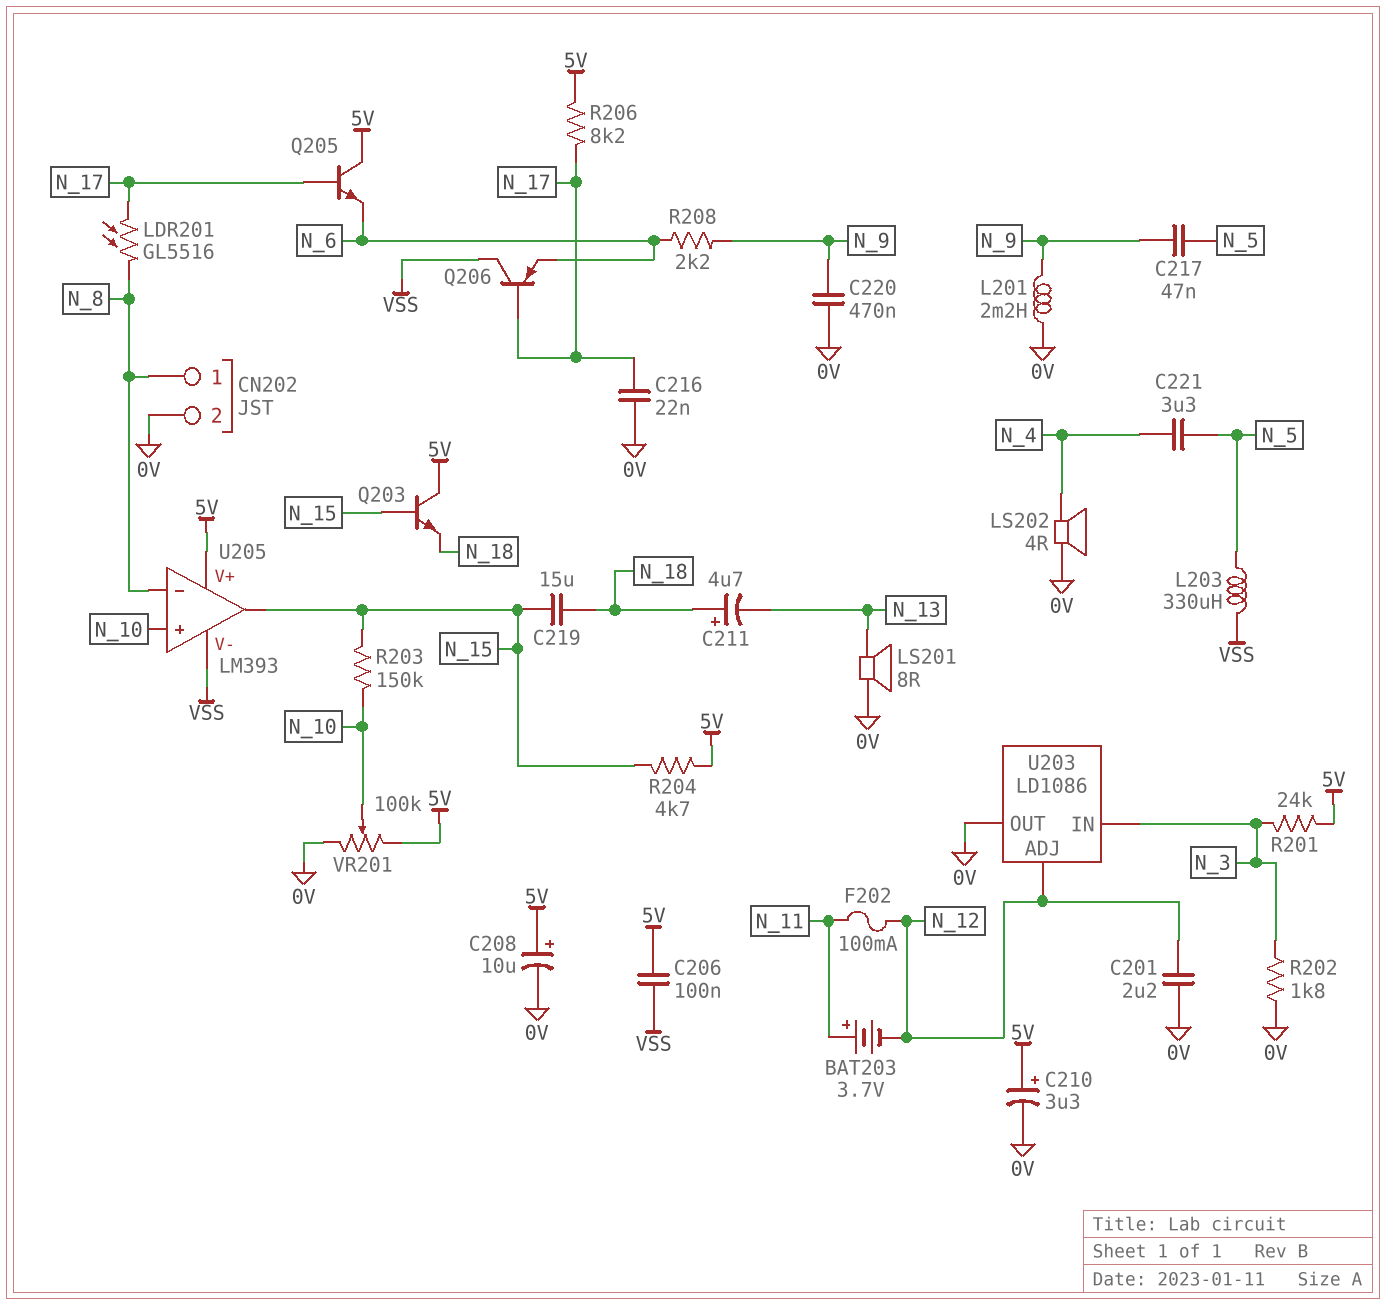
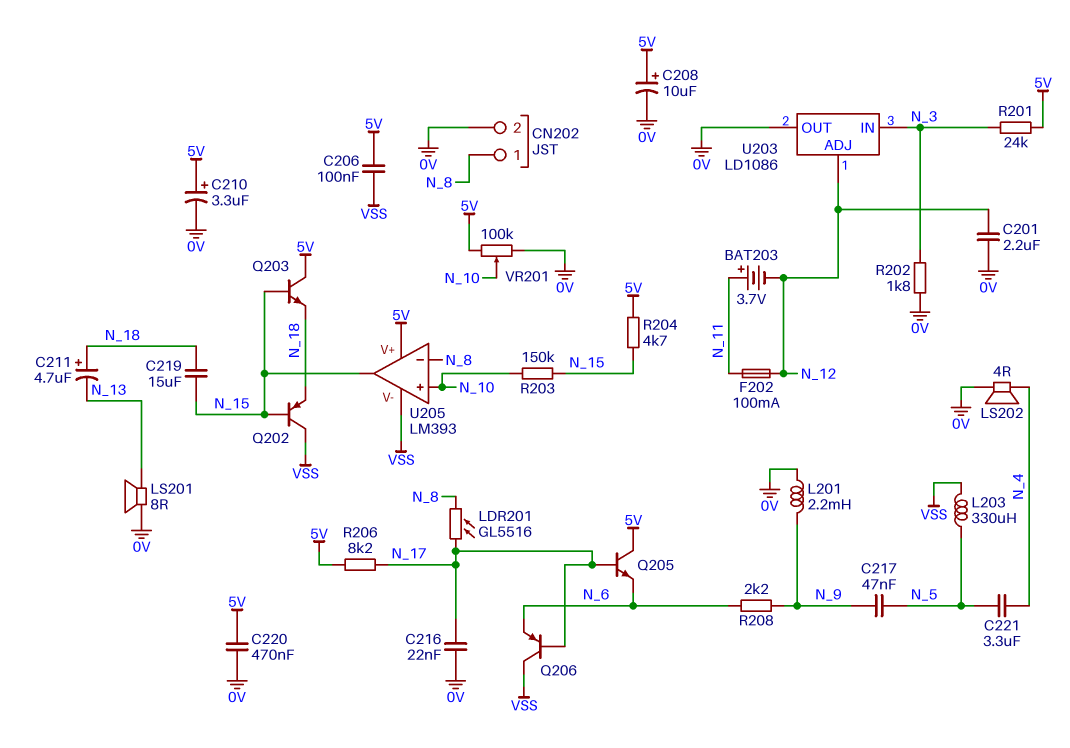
C220: 470nF (0V, N_9) -> 470nF (0V, 5V)
Q202: none -> PNP (B N_15, C VSS, E N_18)

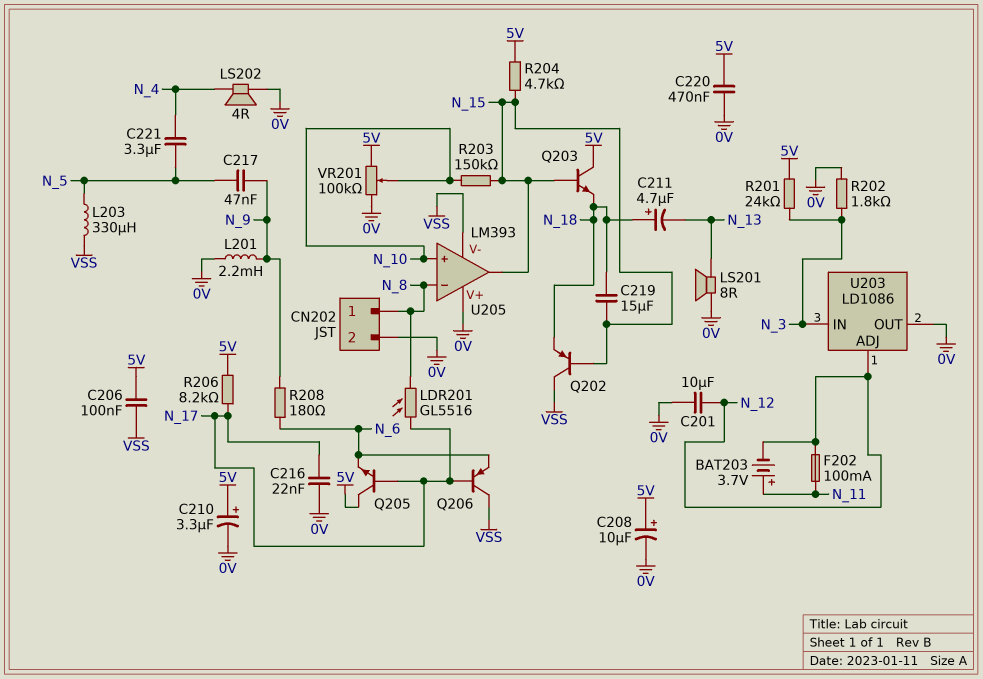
C201: 2.2uF (0V, N_12) -> 10uF (0V, N_12)
R208: 2.2k (N_6, N_9) -> 180 (N_6, N_9)
U205 pin V+: 5V -> 0V

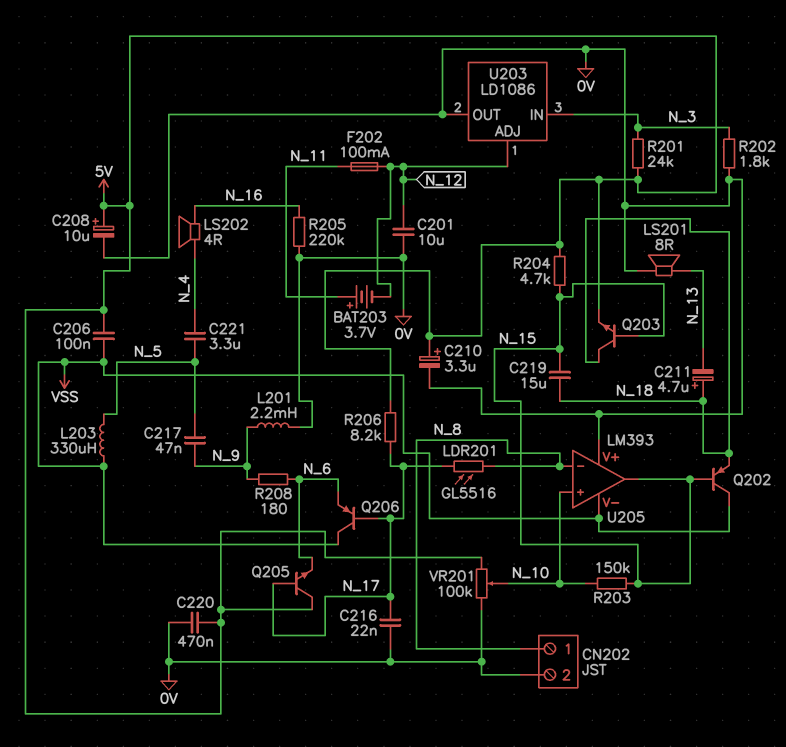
LS202: speaker 4R (0V, N_4) -> speaker 4R (N_4, N_16)
Q203: NPN (B N_15, C 5V, E N_18) -> NPN (B N_15, C N_18, E 5V)
R205: none -> 220k (0V, N_16)

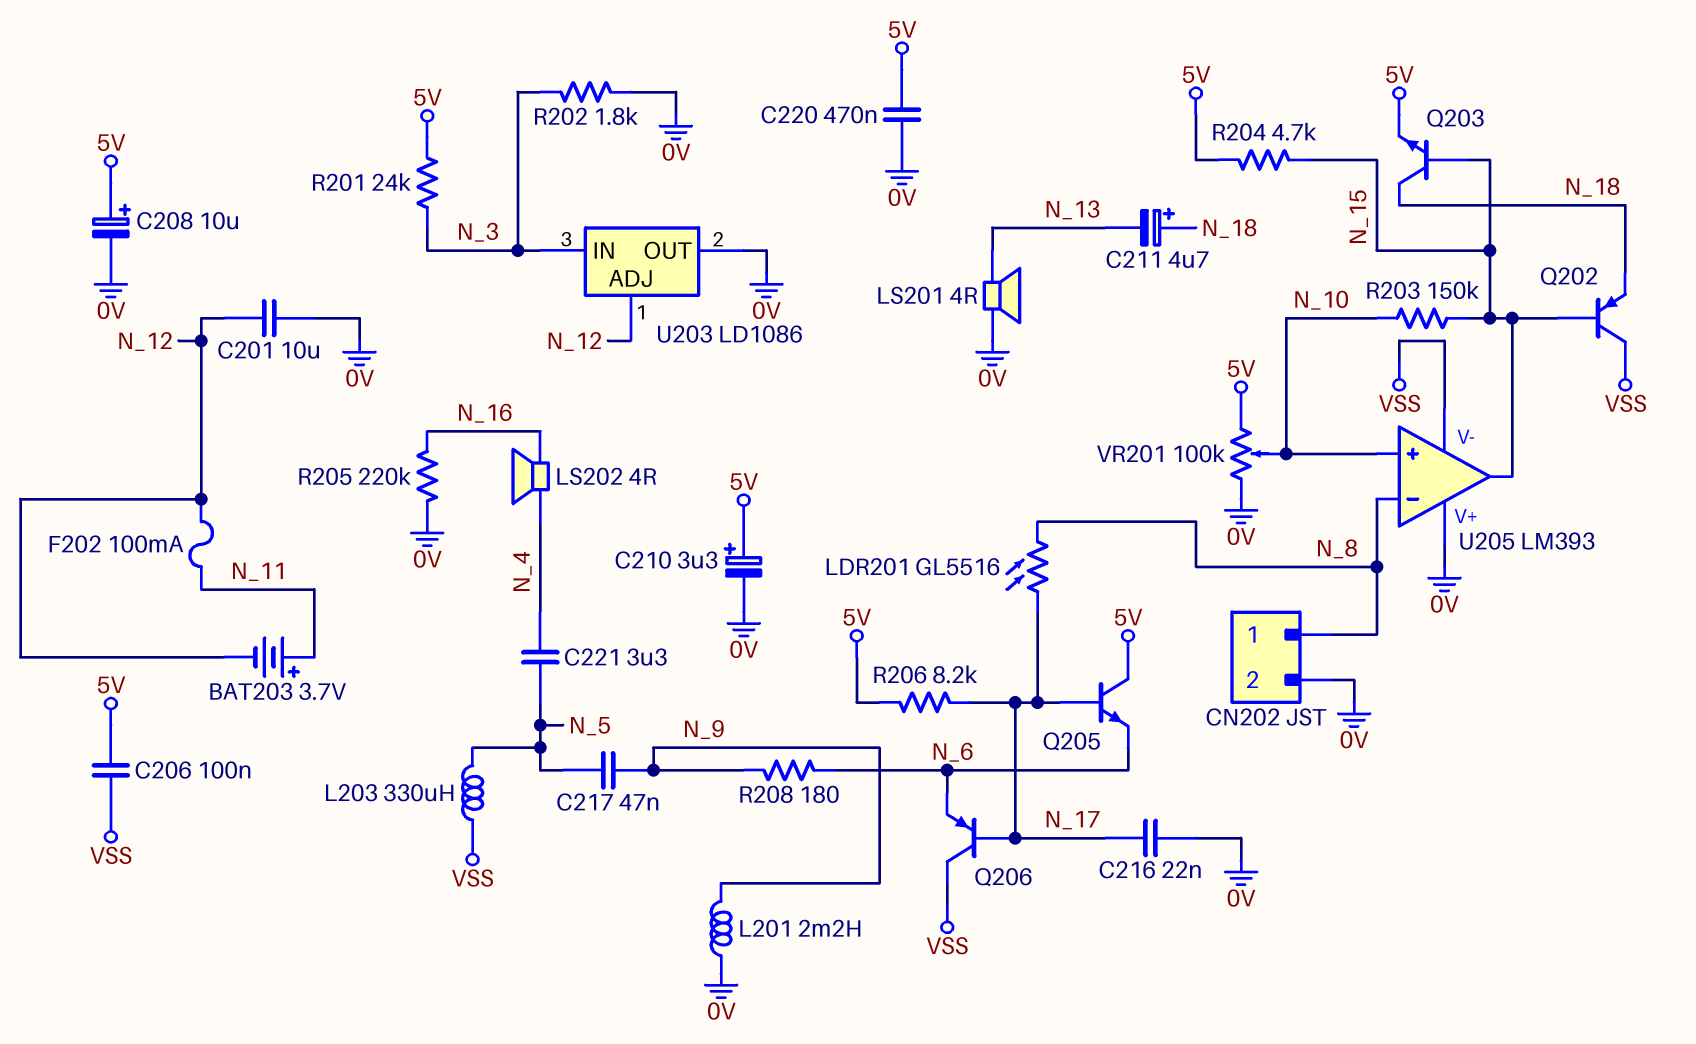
C219: 15uF (N_15, N_18) -> none
LS201: speaker 8R (0V, N_13) -> speaker 4R (0V, N_13)

